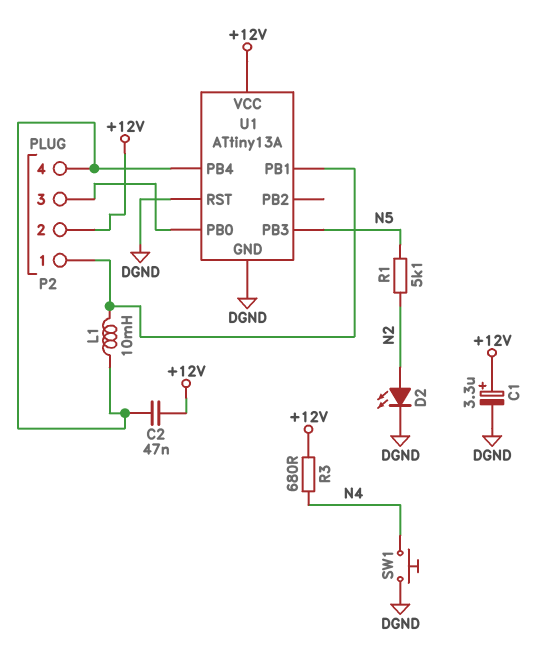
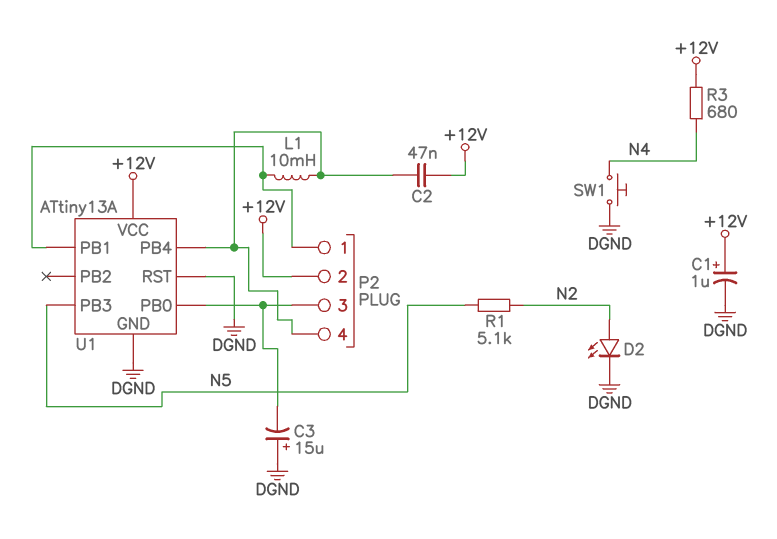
C1: 3.3uF (plus +12V, minus DGND) -> 1uF (plus +12V, minus DGND)
C3: none -> 15uF (plus DGND, minus P2/3)

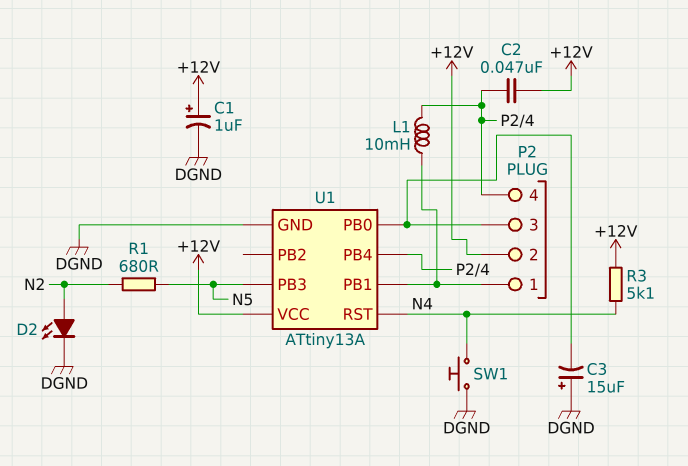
R1: 5.1k (N2, N5) -> 680 (N2, N5)
R3: 680 (+12V, N4) -> 5.1k (+12V, N4)
U1 pin RST: DGND -> N4

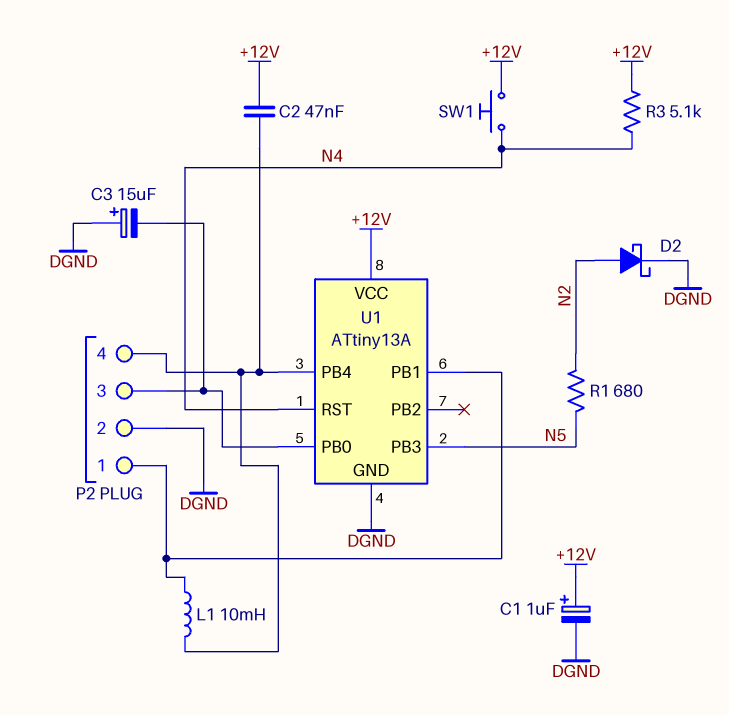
D2: LED (A N2, K DGND) -> schottky (A N2, K DGND)
P2 pin 2: +12V -> DGND
SW1: button (DGND, N4) -> button (+12V, N4)

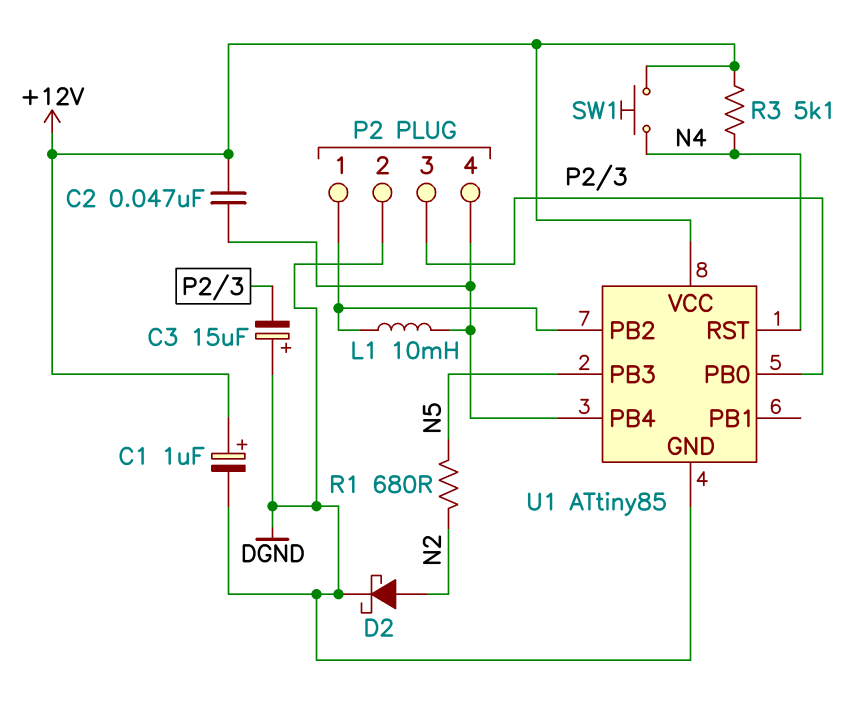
U1: ATtiny13A -> ATtiny85
U1 pin PB1: P2/1 -> none
U1 pin PB2: none -> P2/1

